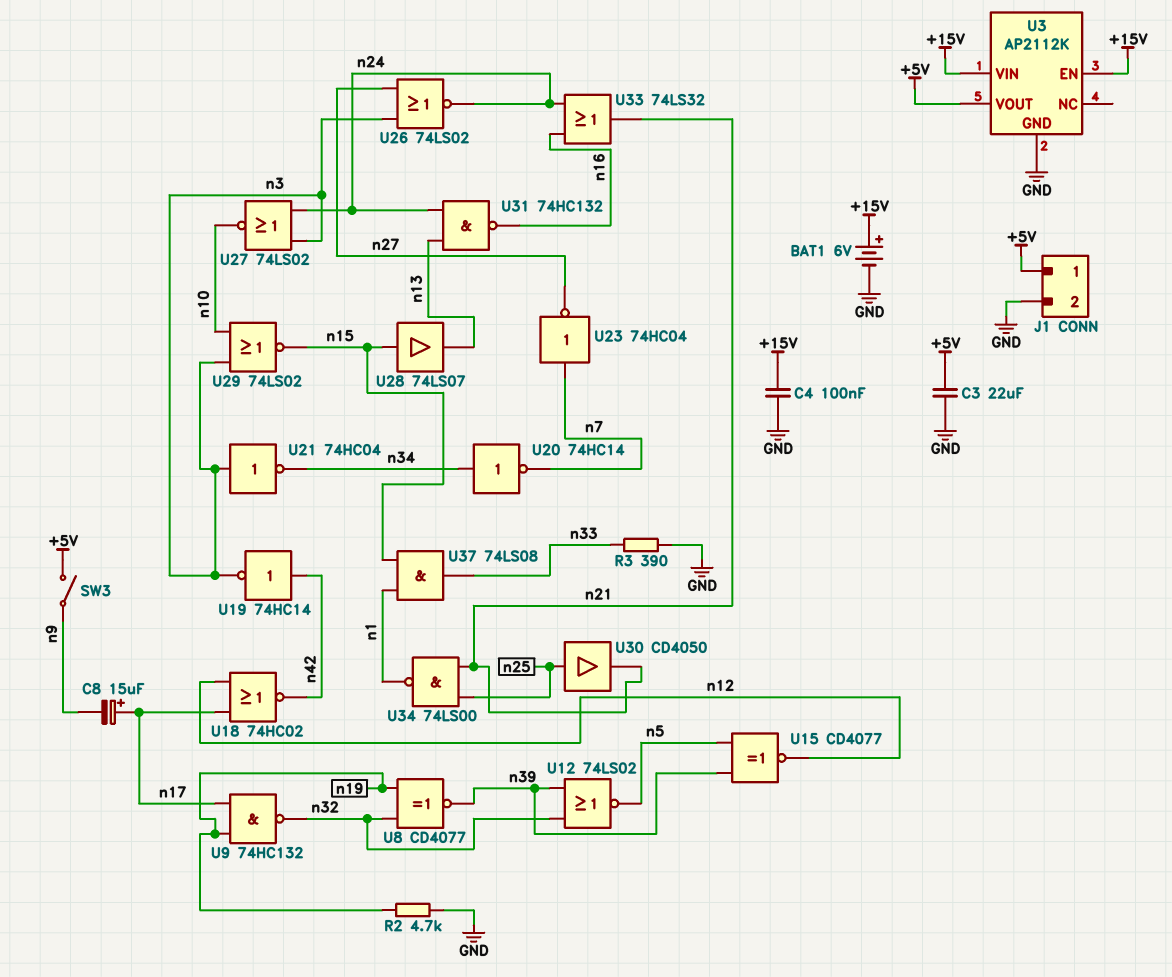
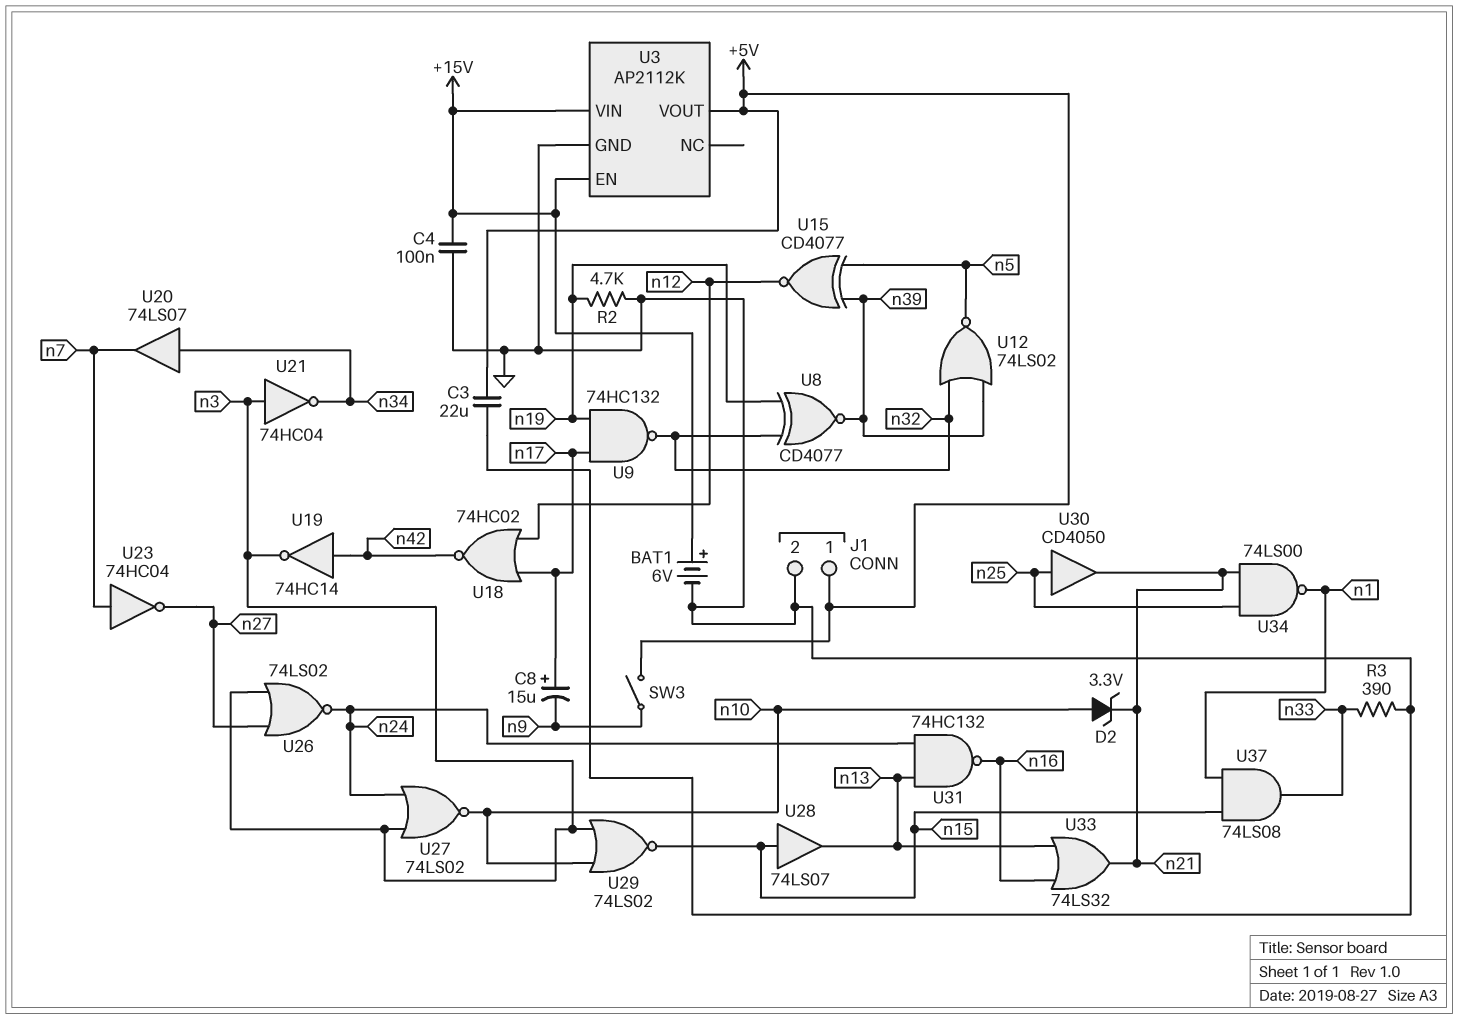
D2: none -> zener 3.3V (A n10, K n21)
U20: NOT 74HC14 (in n34, out n7) -> buffer 74LS07 (in n34, out n7)
U33: OR 74LS32 (in n16, in n24, out n21) -> OR 74LS32 (in n13, in n16, out n21)

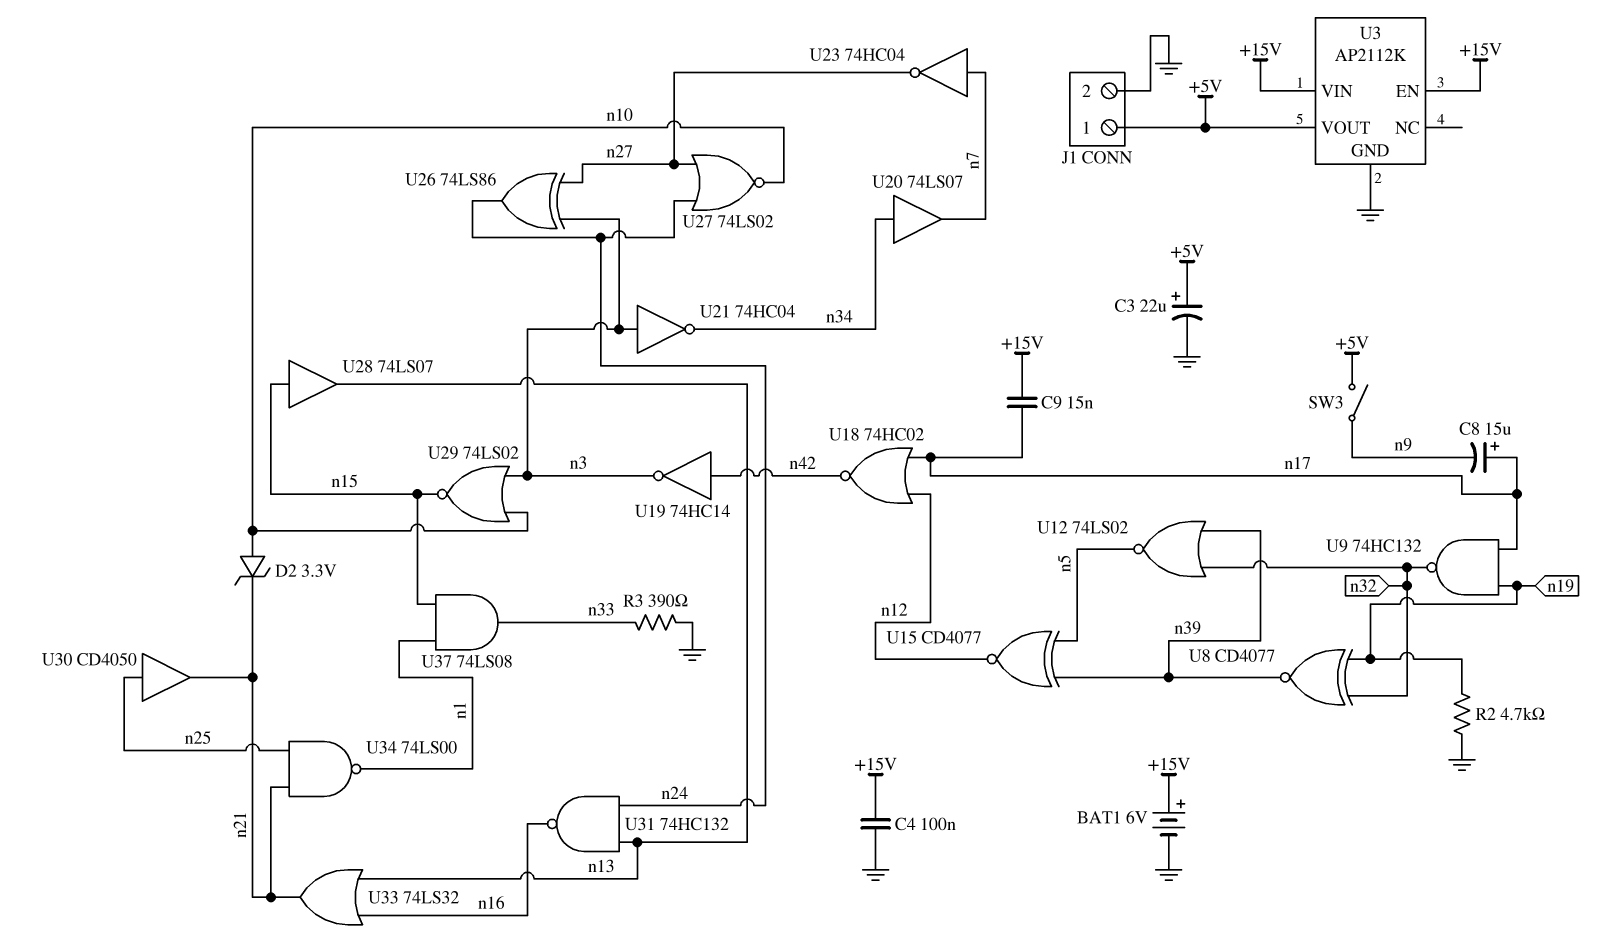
C3: 22uF (+5V, GND) -> 22uF (plus +5V, minus GND)
C9: none -> 15nF (+15V, n17)
U26: NOR 74LS02 (in n3, in n27, out n24) -> XOR 74LS86 (in n3, in n27, out n24)
U27: NOR 74LS02 (in n3, in n24, out n10) -> NOR 74LS02 (in n24, in n27, out n10)

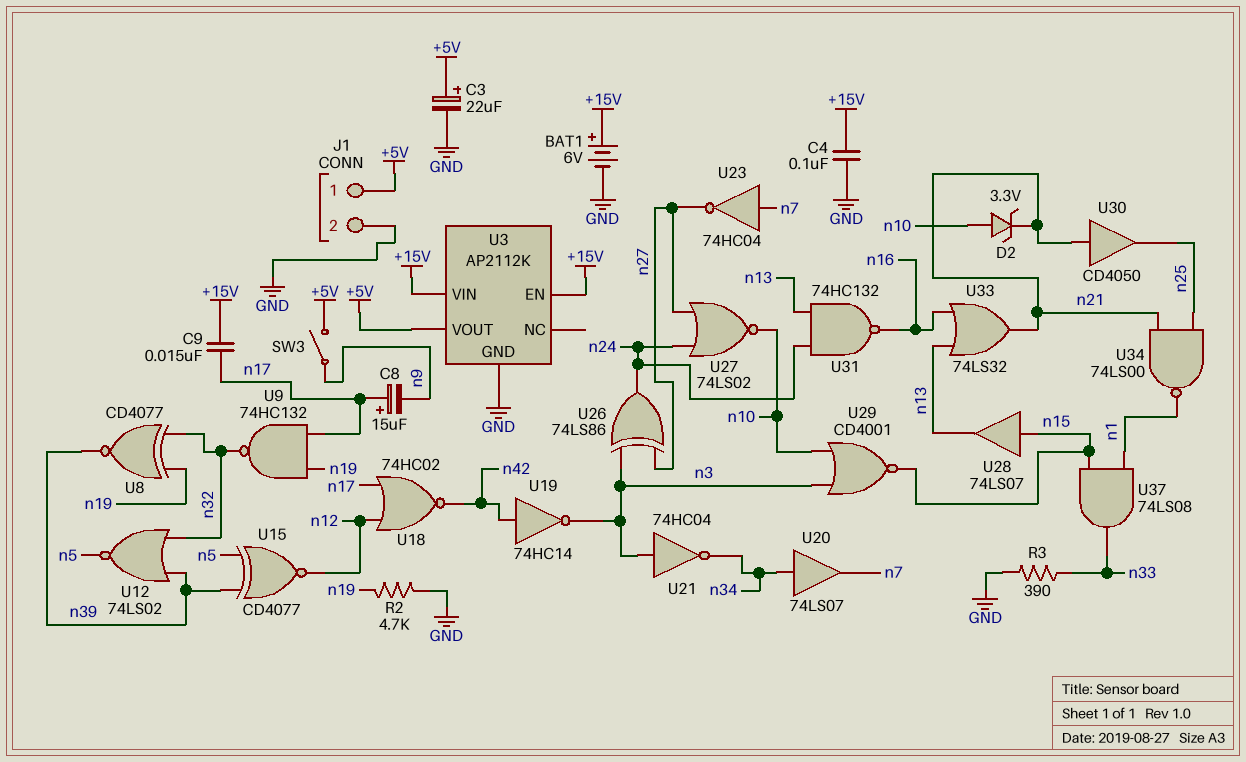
U29: NOR 74LS02 (in n3, in n10, out n15) -> NOR CD4001 (in n3, in n10, out n15)
U30: buffer CD4050 (in n25, out n21) -> buffer CD4050 (in n21, out n25)

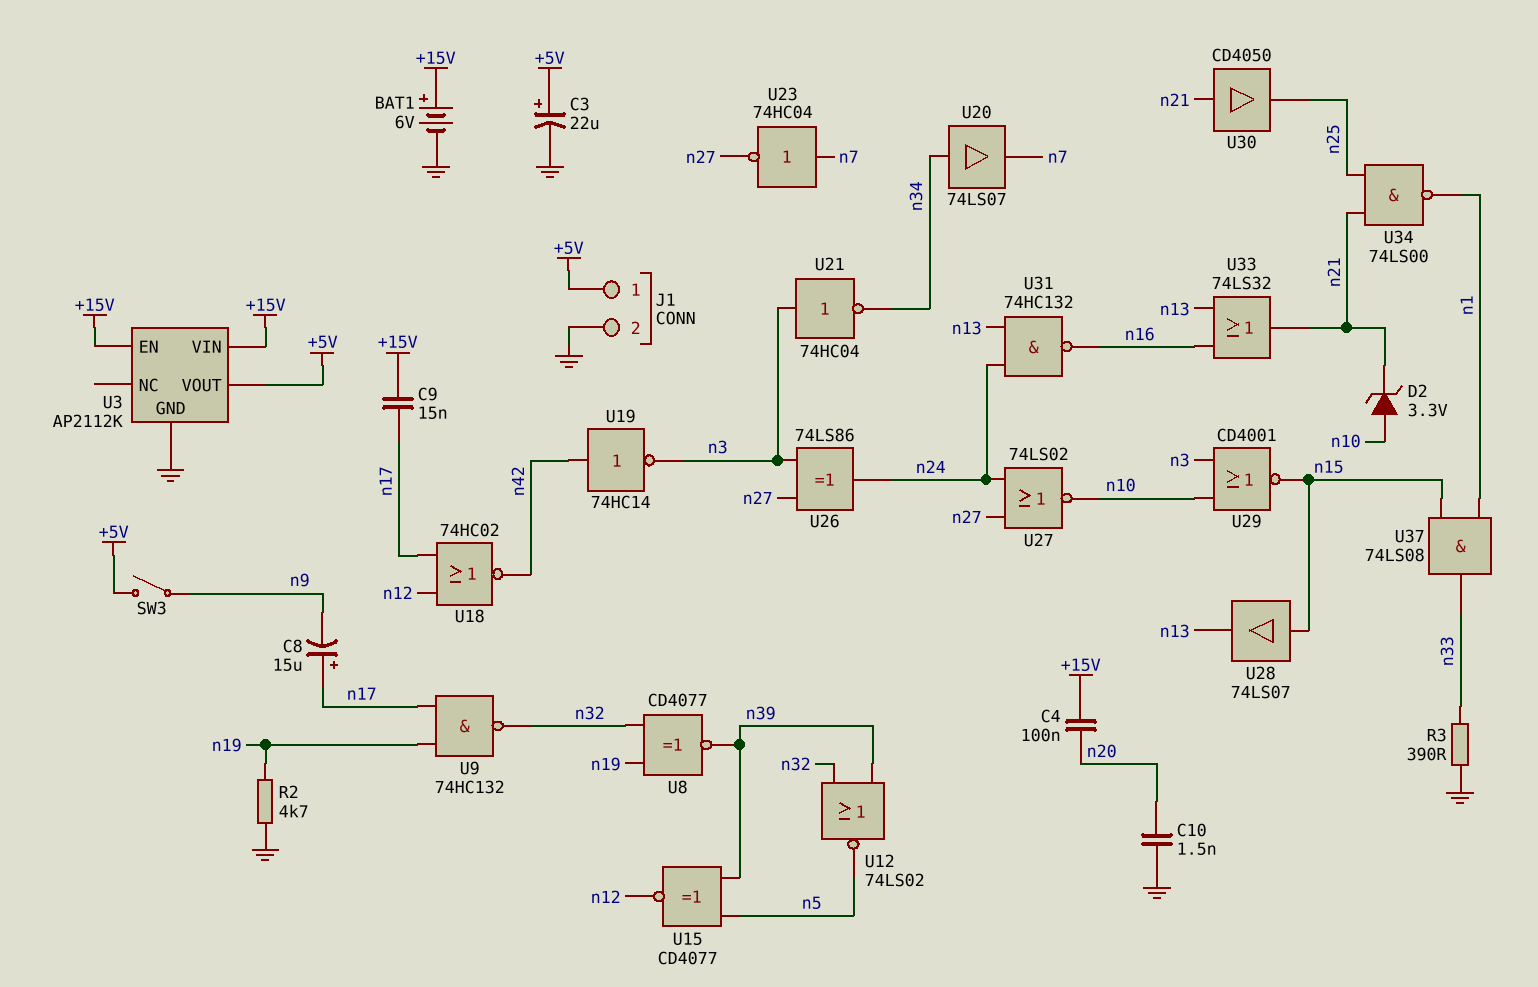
C4: 100nF (+15V, GND) -> 100nF (+15V, n20)
C10: none -> 1.5nF (GND, n20)

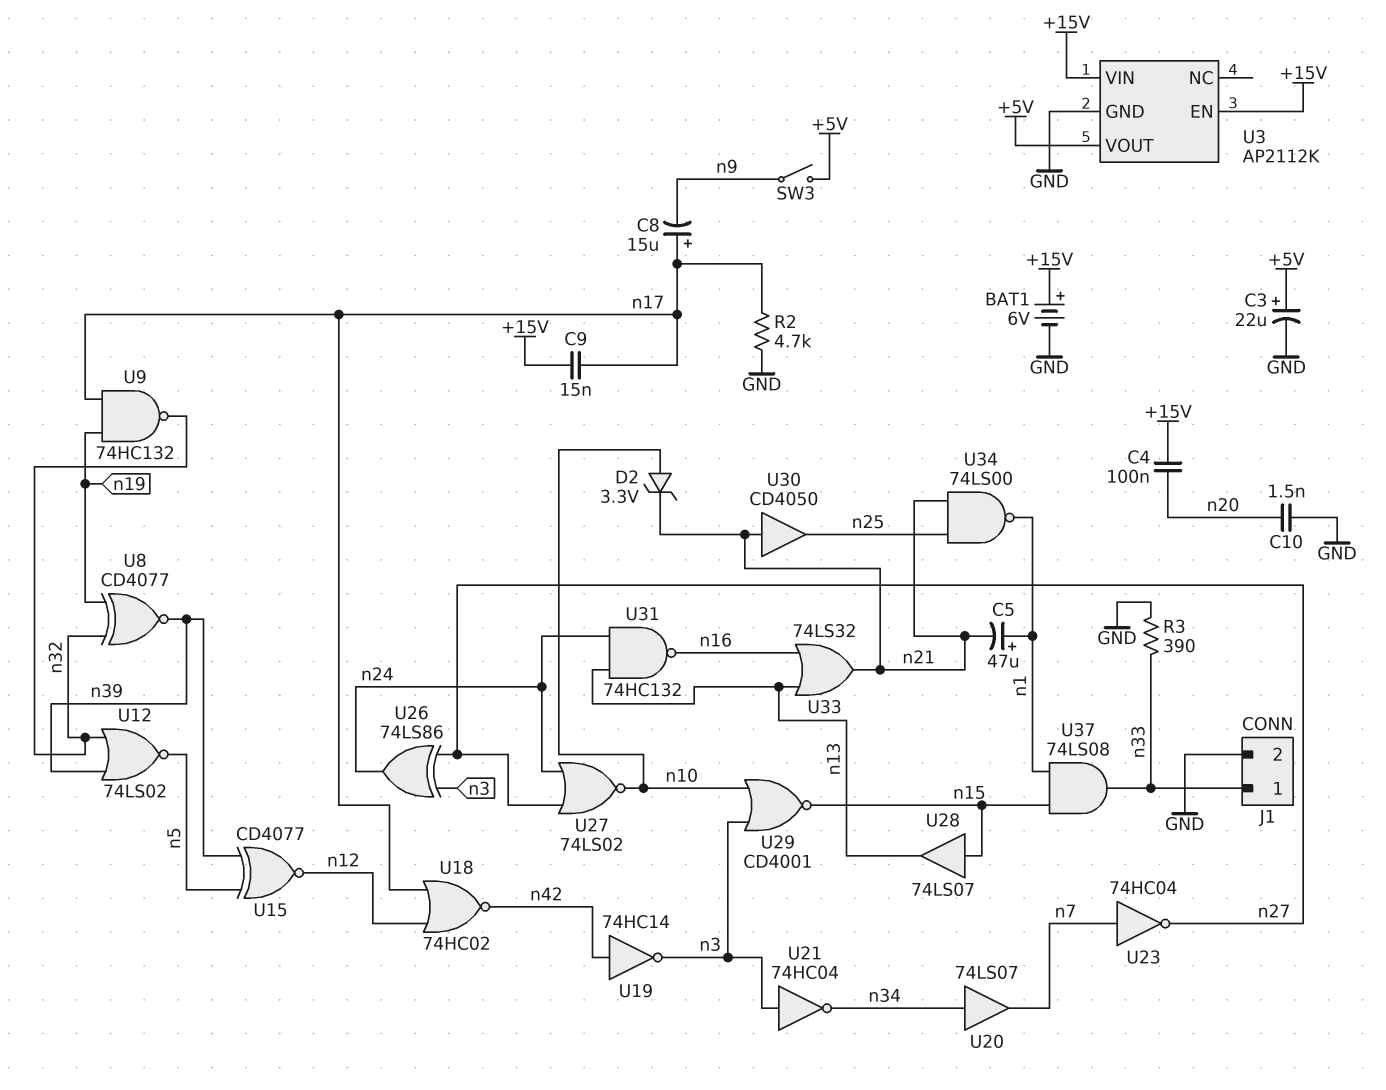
C5: none -> 47uF (plus n1, minus n21)
J1 pin 1: +5V -> n33
R2: 4.7k (GND, n19) -> 4.7k (GND, n17)

